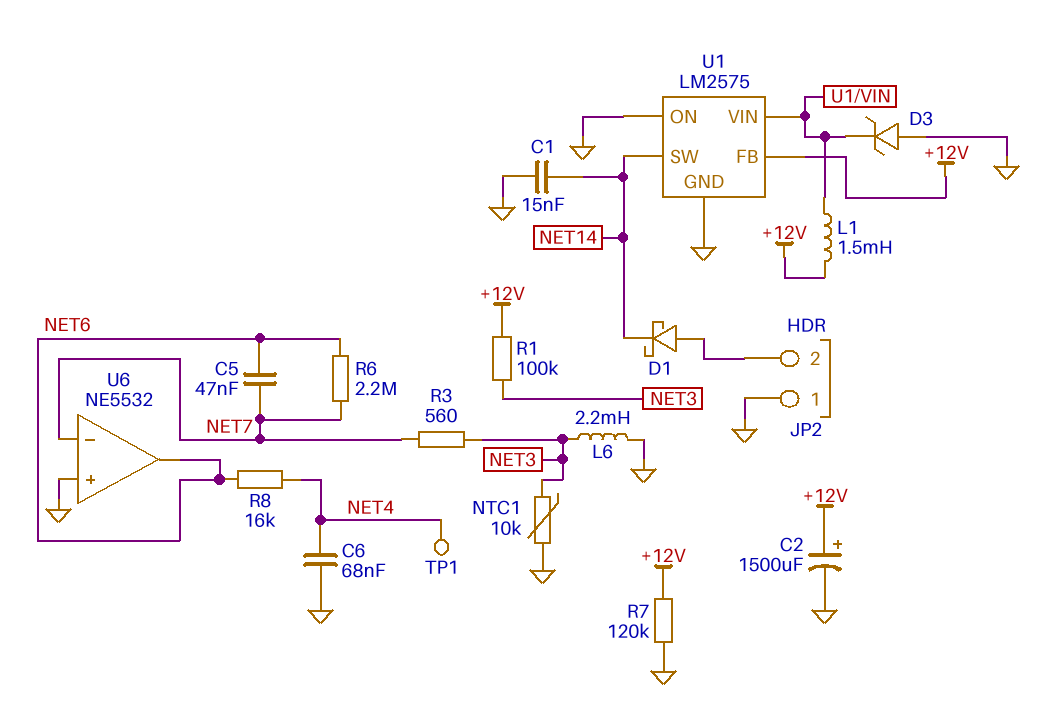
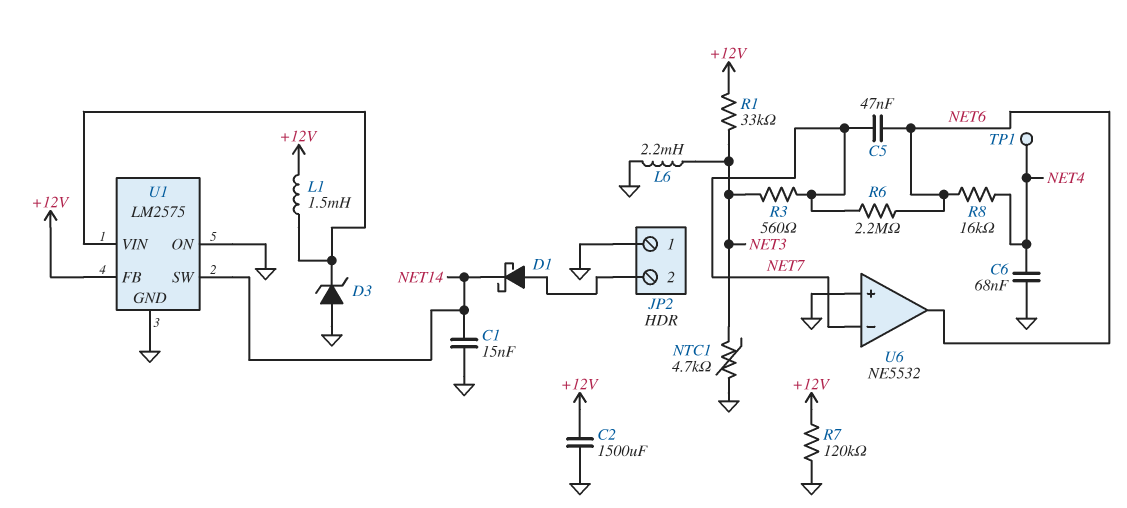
C2: 1500uF (plus +12V, minus GND) -> 1500uF (+12V, GND)
NTC1: 10k (GND, NET3) -> 4.7k (GND, NET3)
R1: 100k (+12V, NET3) -> 33k (+12V, NET3)

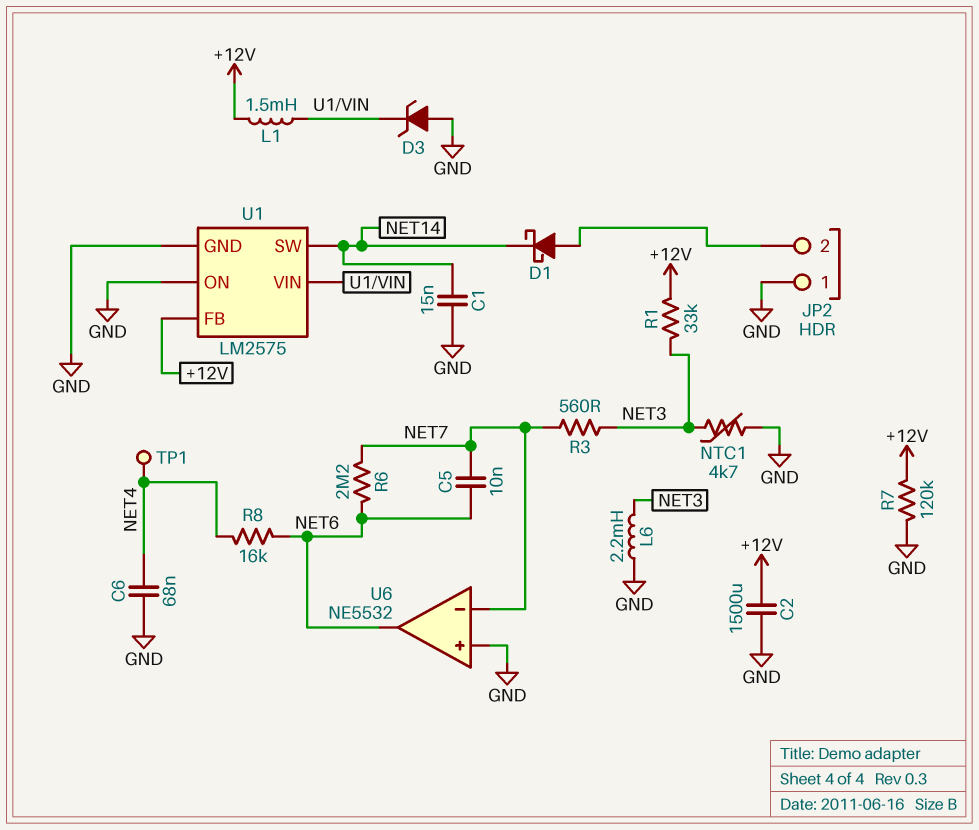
C5: 47nF (NET6, NET7) -> 10nF (NET6, NET7)

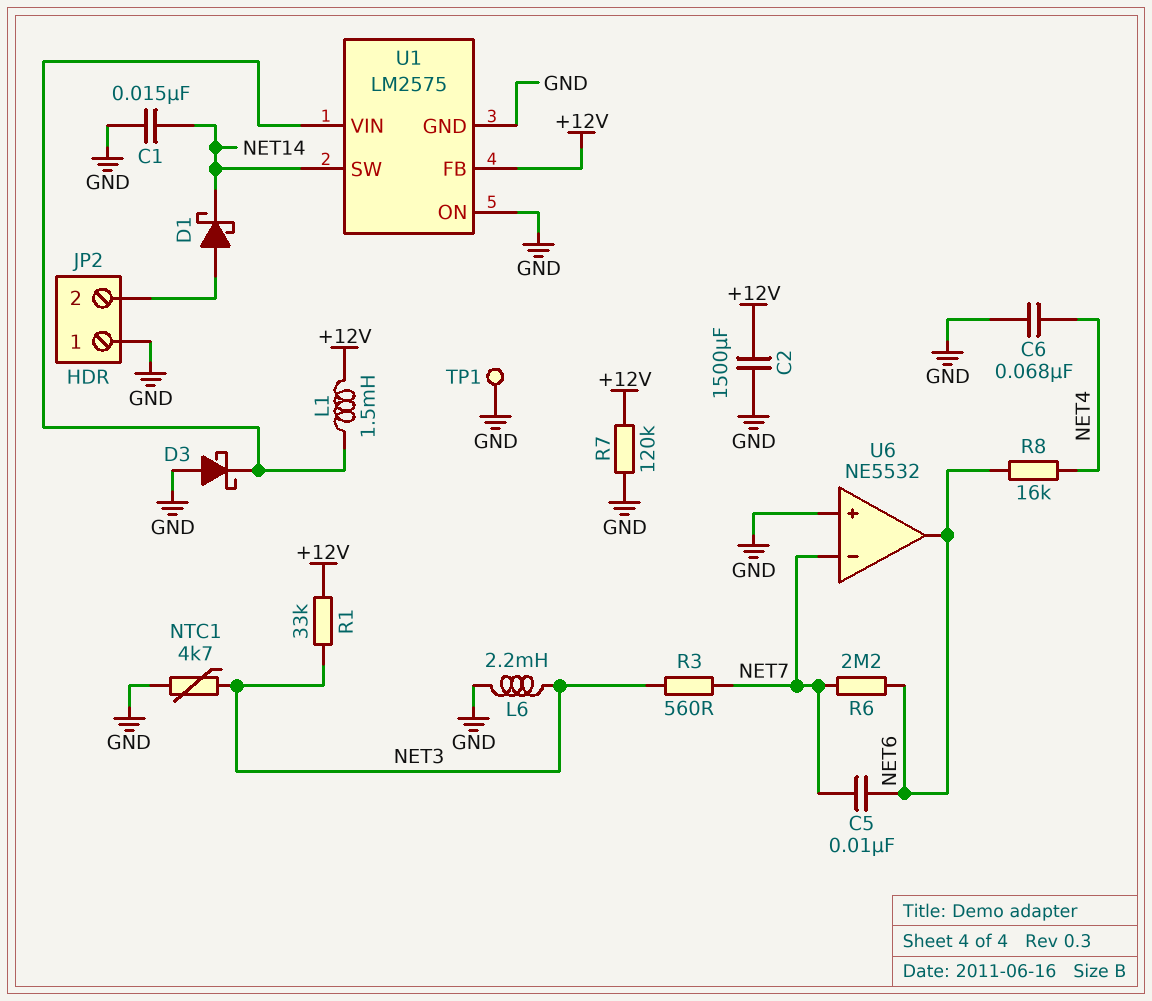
D3: zener (A GND, K U1/VIN) -> schottky (A GND, K U1/VIN)
TP1: test point (NET4) -> test point (GND)

